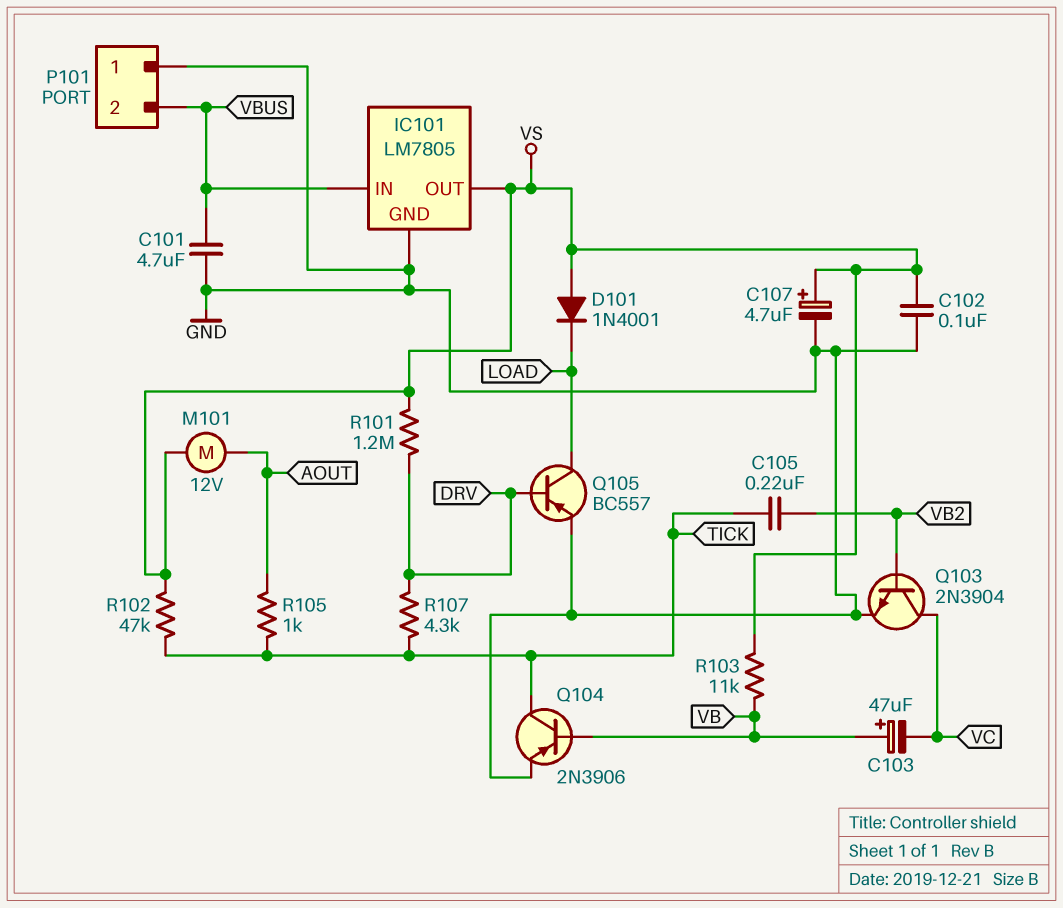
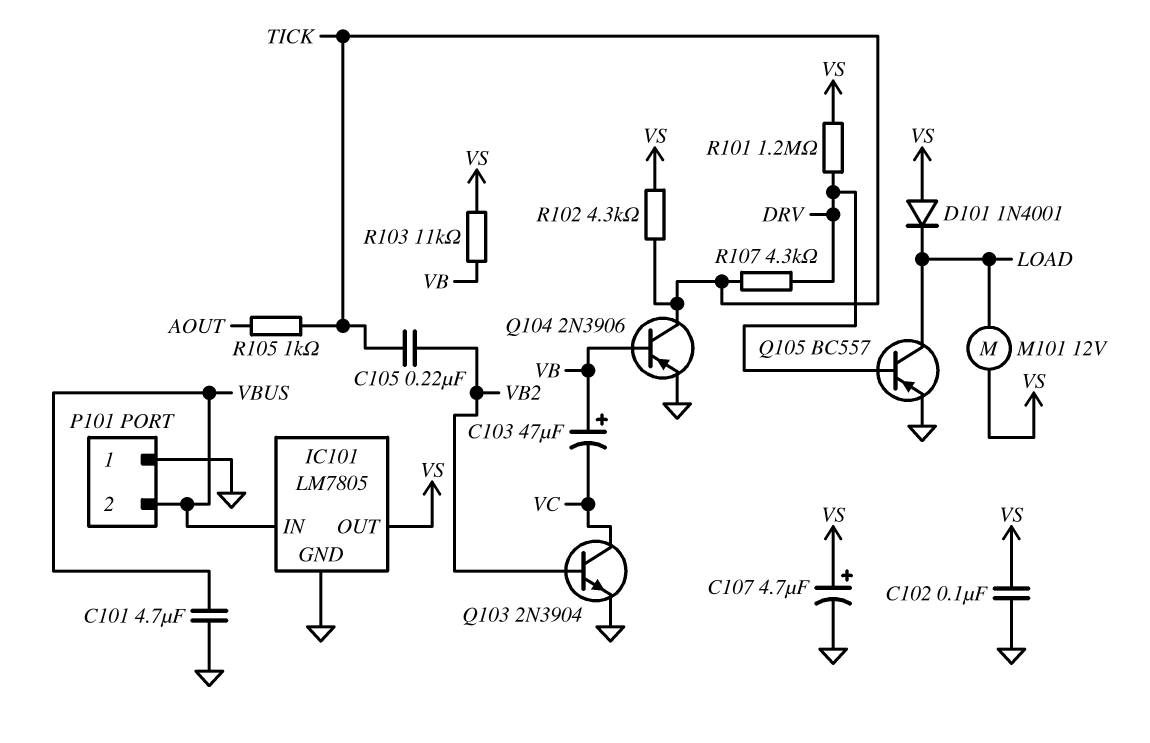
M101: motor 12V (AOUT, VS) -> motor 12V (LOAD, VS)
R102: 47k (TICK, VS) -> 4.3k (TICK, VS)

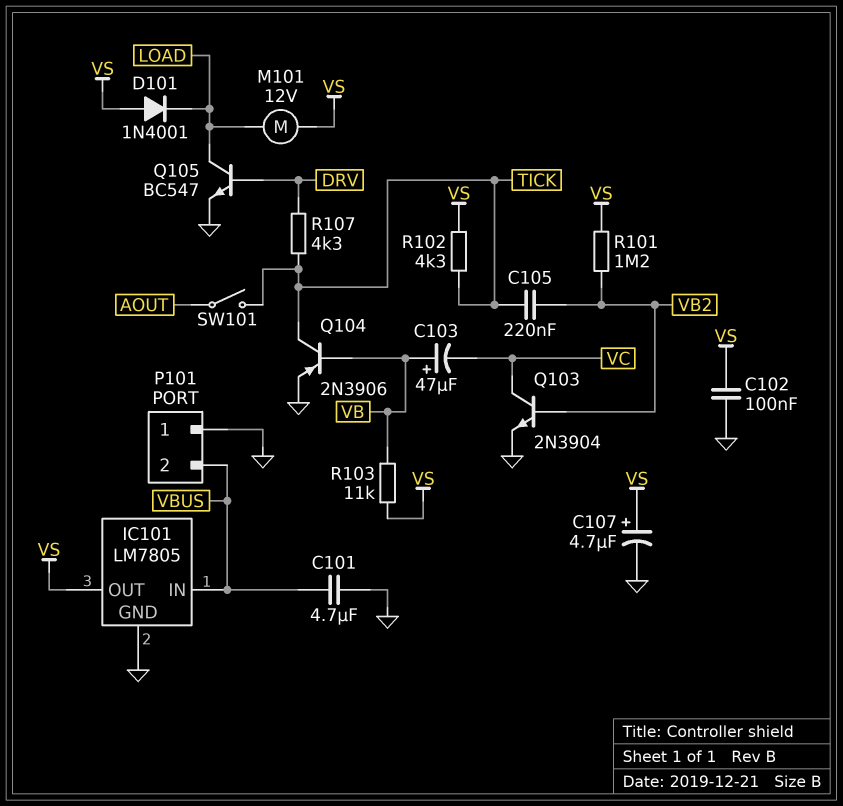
Q105: PNP BC557 (B DRV, C LOAD, E GND) -> NPN BC547 (B DRV, C LOAD, E GND)
R101: 1.2M (DRV, VS) -> 1.2M (VB2, VS)
R105: 1k (AOUT, TICK) -> none
SW101: none -> switch (AOUT, TICK)

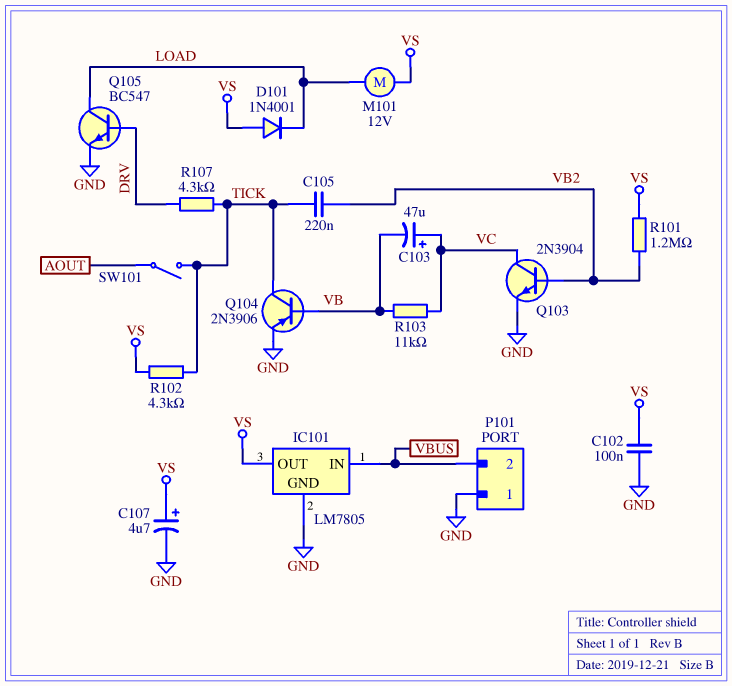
C101: 4.7uF (GND, VBUS) -> none
C103: 47uF (plus VB, minus VC) -> 47uF (plus VC, minus VB)
R103: 11k (VB, VS) -> 11k (VB, VC)

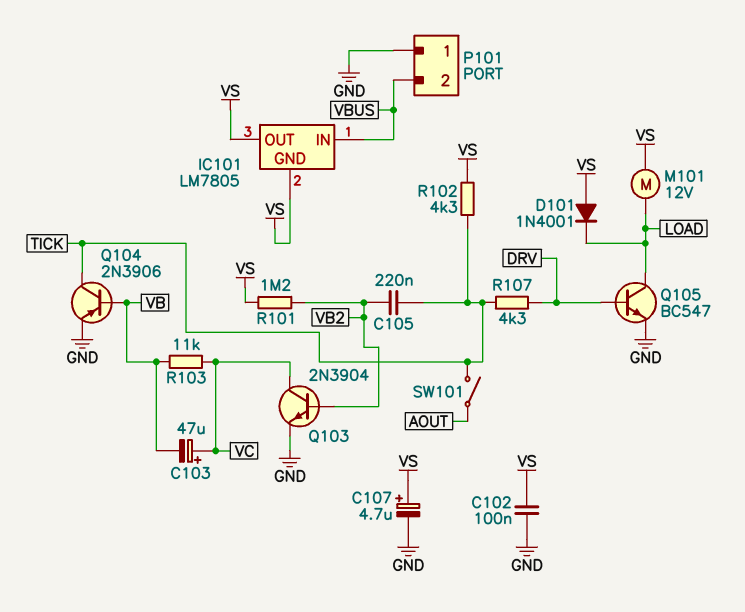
IC101 pin GND: GND -> VS

